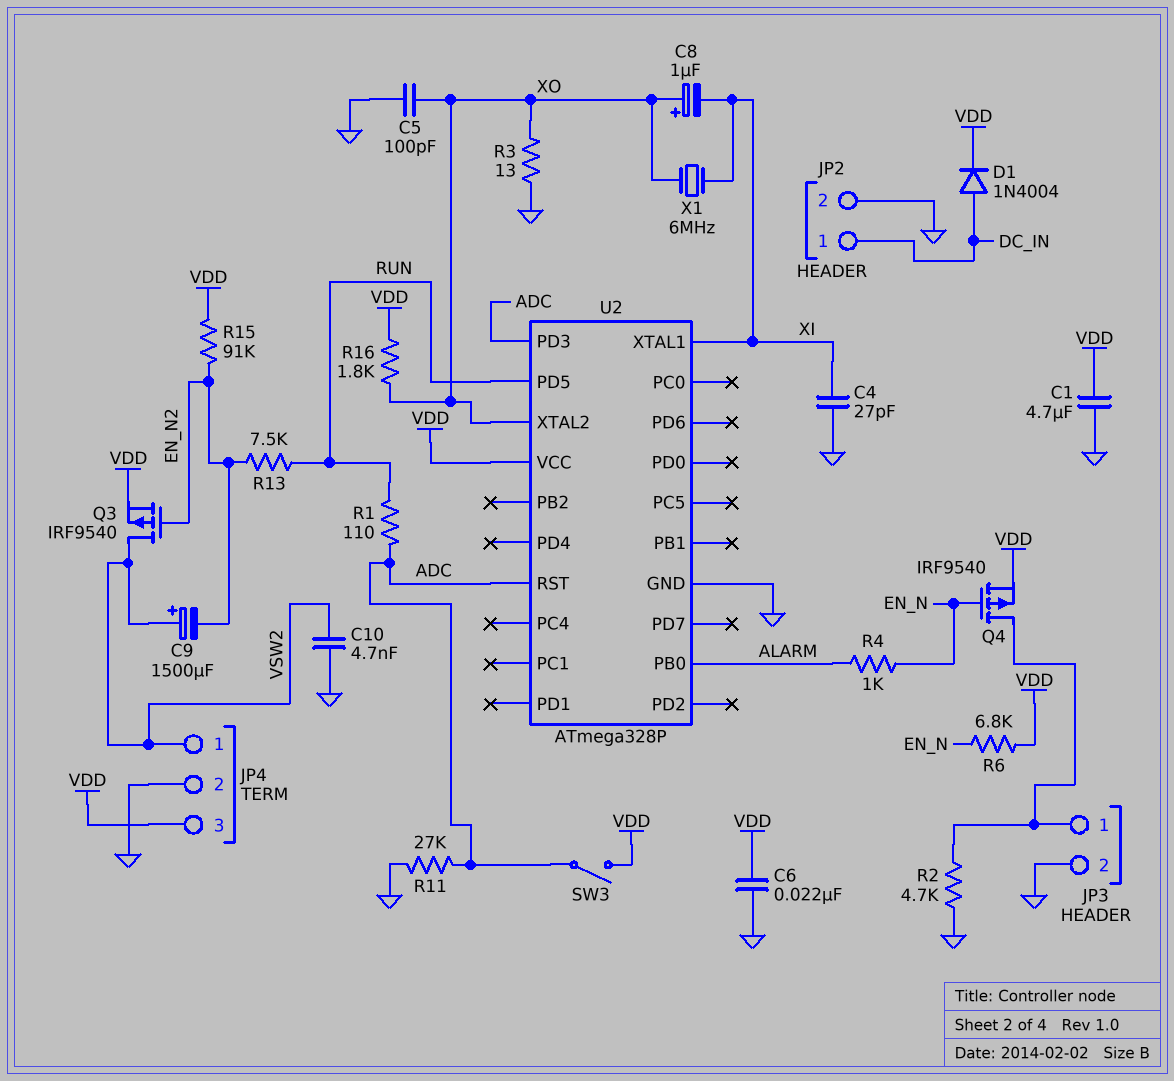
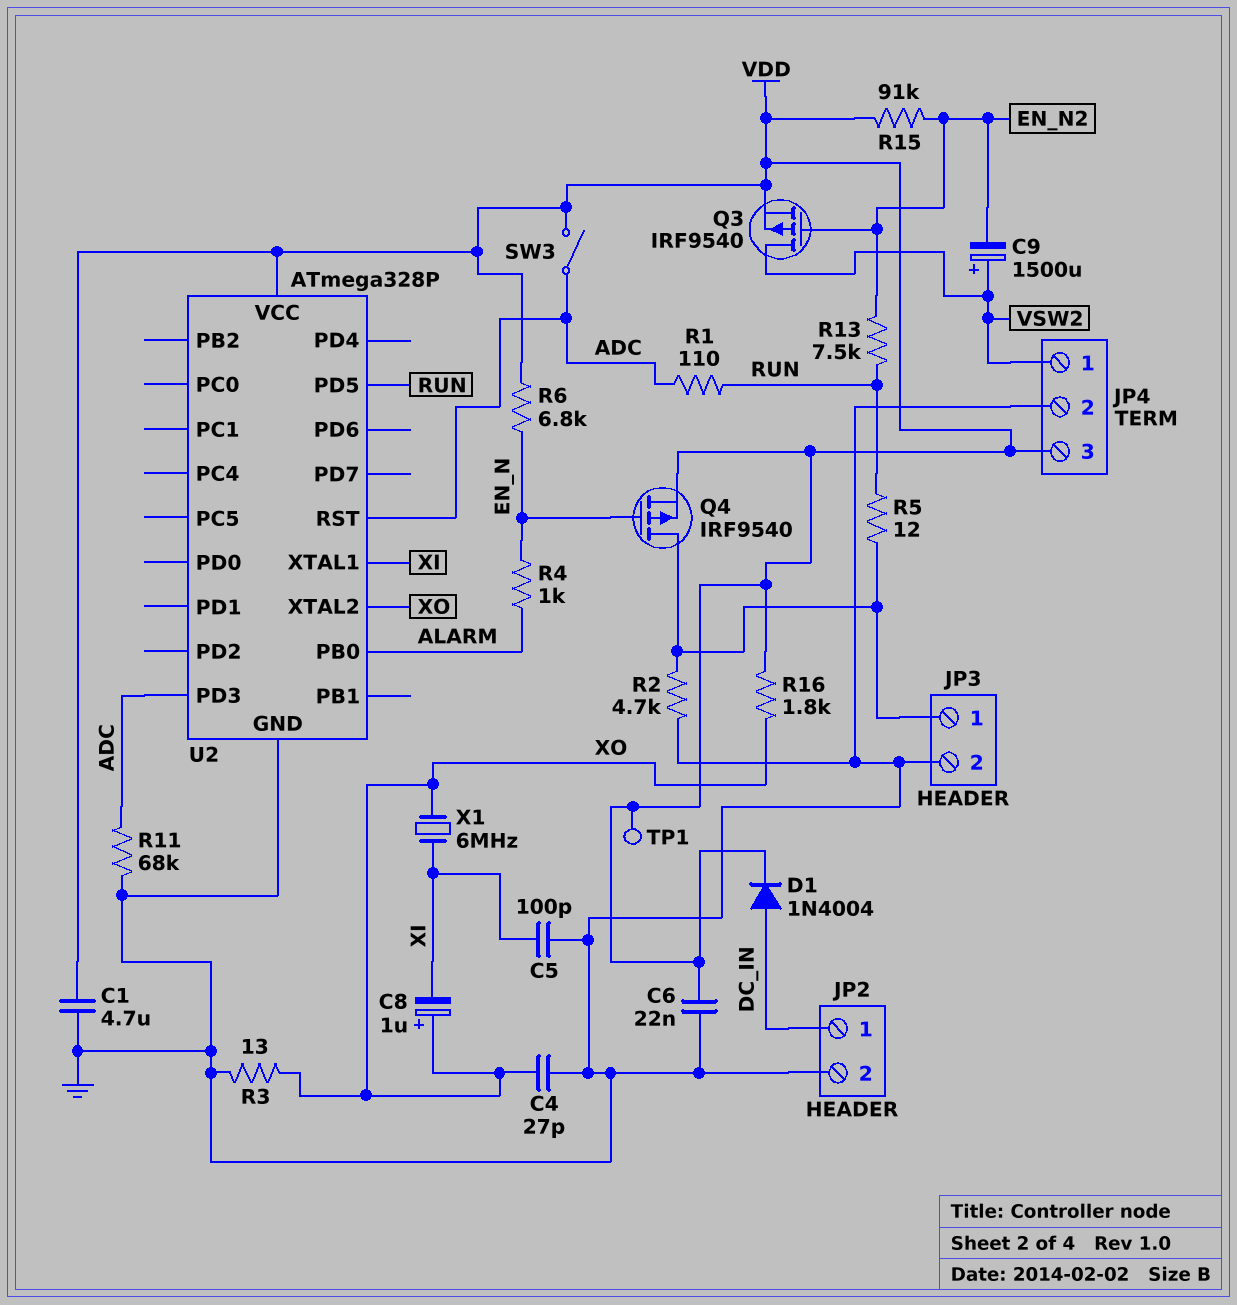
C4: 27pF (GND, XI) -> 27pF (GND, XO)
C5: 100pF (GND, XO) -> 100pF (GND, XI)
C10: 4.7nF (GND, VSW2) -> none
R5: none -> 12 (JP3/1, RUN)
R11: 27k (ADC, GND) -> 68k (ADC, GND)
TP1: none -> test point (VDD)

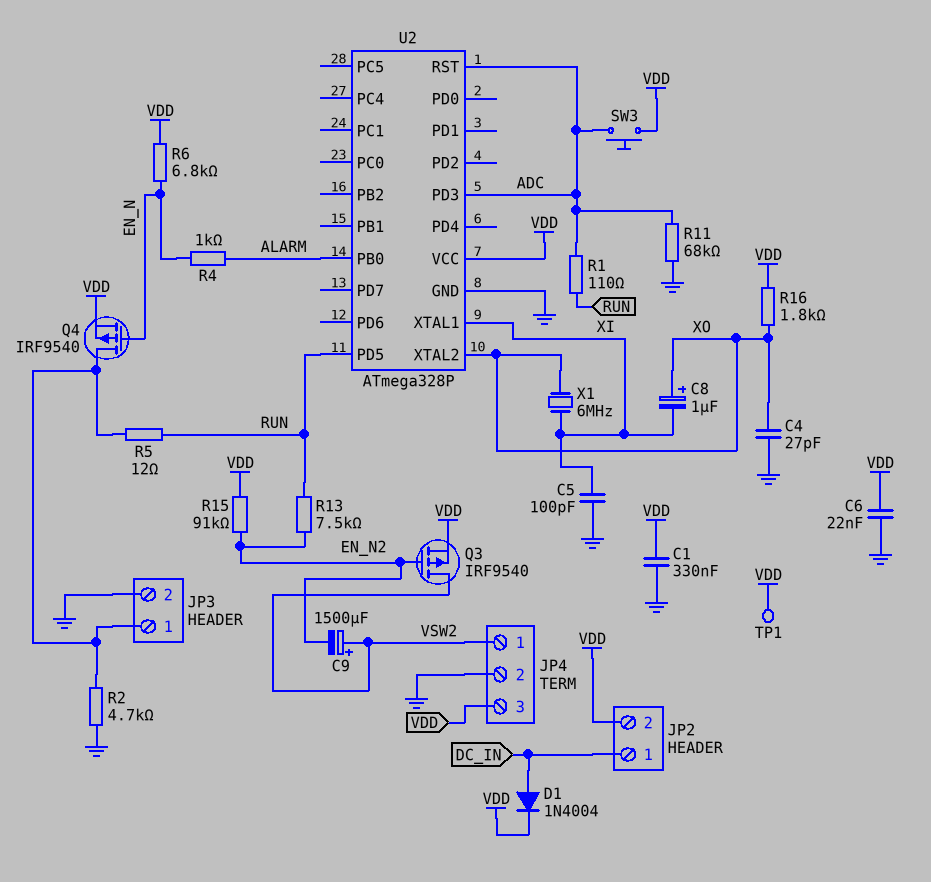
C1: 4.7uF (GND, VDD) -> 330nF (GND, VDD)
JP2 pin 2: GND -> VDD
R3: 13 (GND, XO) -> none
SW3: switch (ADC, VDD) -> button (ADC, VDD)

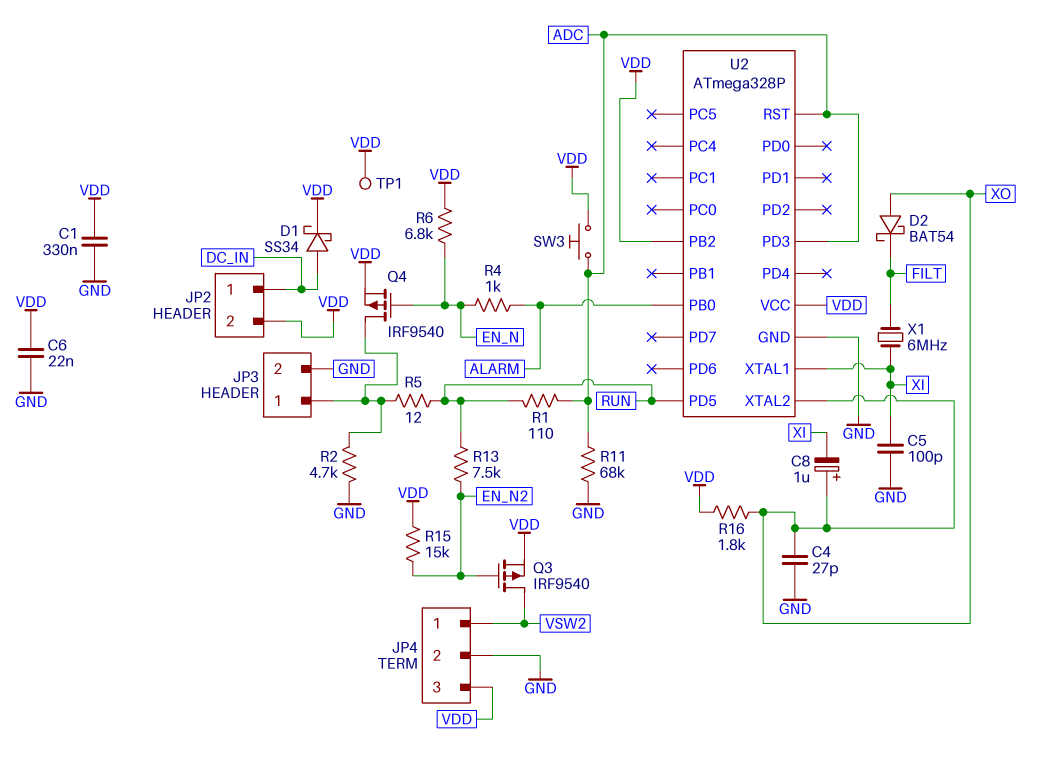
C9: 1500uF (plus VSW2, minus EN_N2) -> none
D1: diode 1N4004 (A DC_IN, K VDD) -> schottky SS34 (A DC_IN, K VDD)
D2: none -> schottky BAT54 (A XO, K FILT)
R15: 91k (EN_N2, VDD) -> 15k (EN_N2, VDD)
U2 pin PB2: none -> VDD
X1: 6MHz (XI, XO) -> 6MHz (FILT, XI)

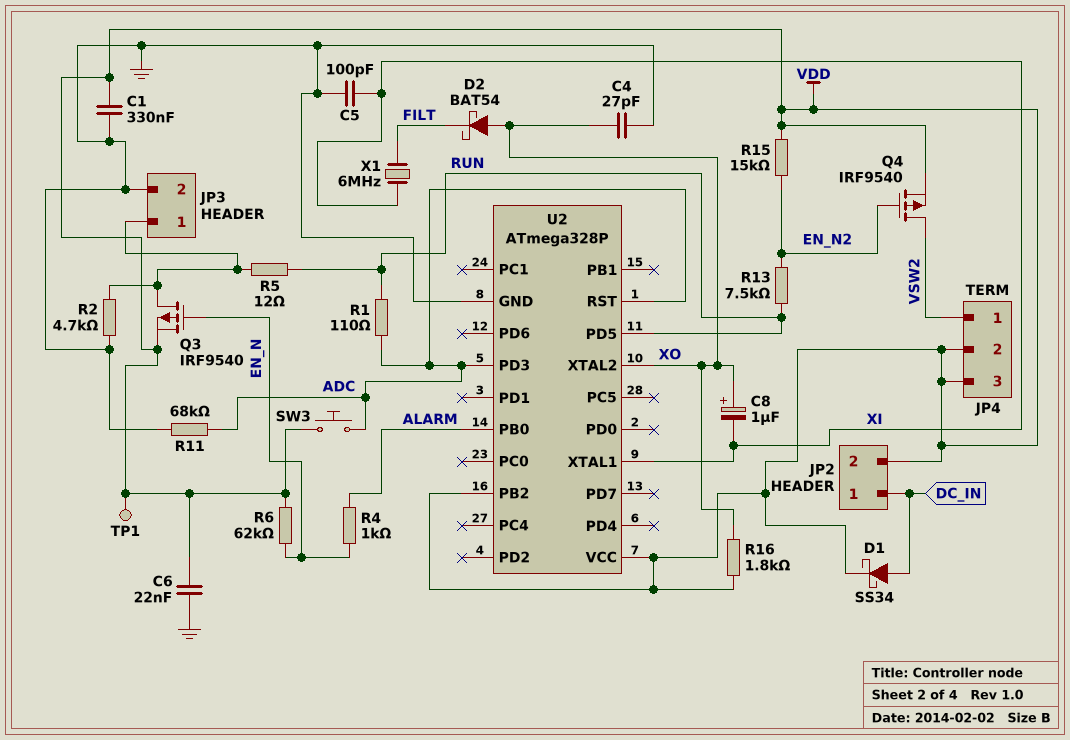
JP4 pin 2: GND -> VDD
Q3: PMOS IRF9540 (G EN_N2, D VSW2, S VDD) -> PMOS IRF9540 (G EN_N, D JP3/1, S VDD)
Q4: PMOS IRF9540 (G EN_N, D JP3/1, S VDD) -> PMOS IRF9540 (G EN_N2, D VSW2, S VDD)
R6: 6.8k (EN_N, VDD) -> 62k (EN_N, VDD)

